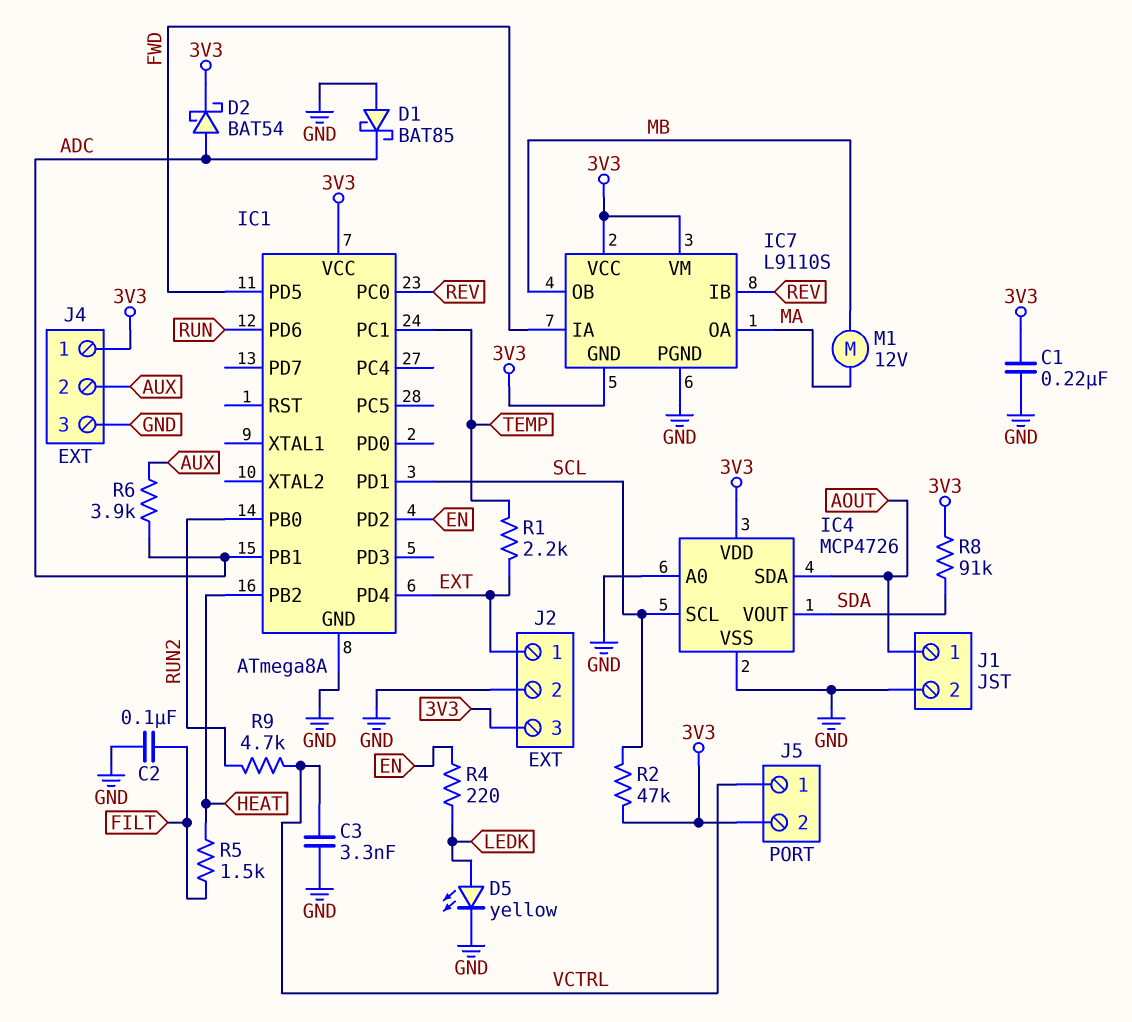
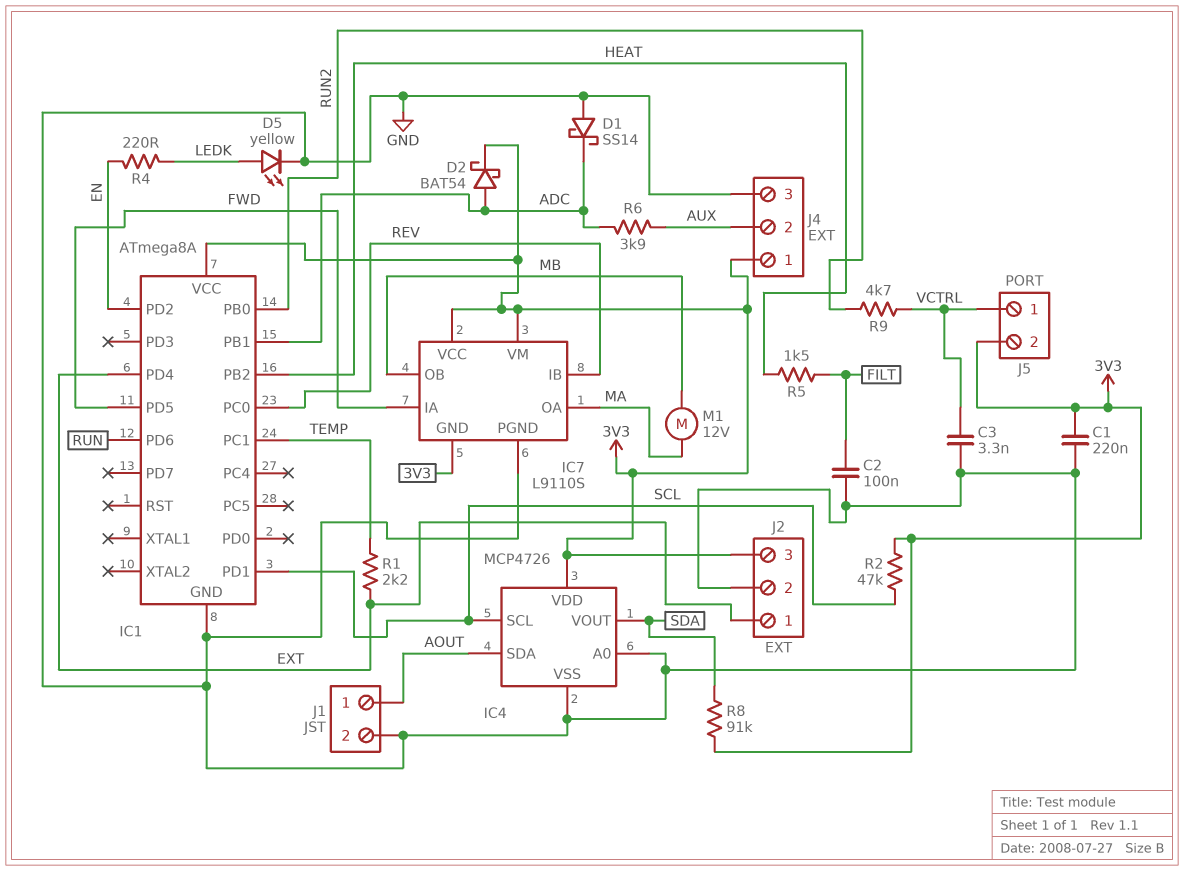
D1: schottky BAT85 (A GND, K ADC) -> schottky SS14 (A GND, K ADC)

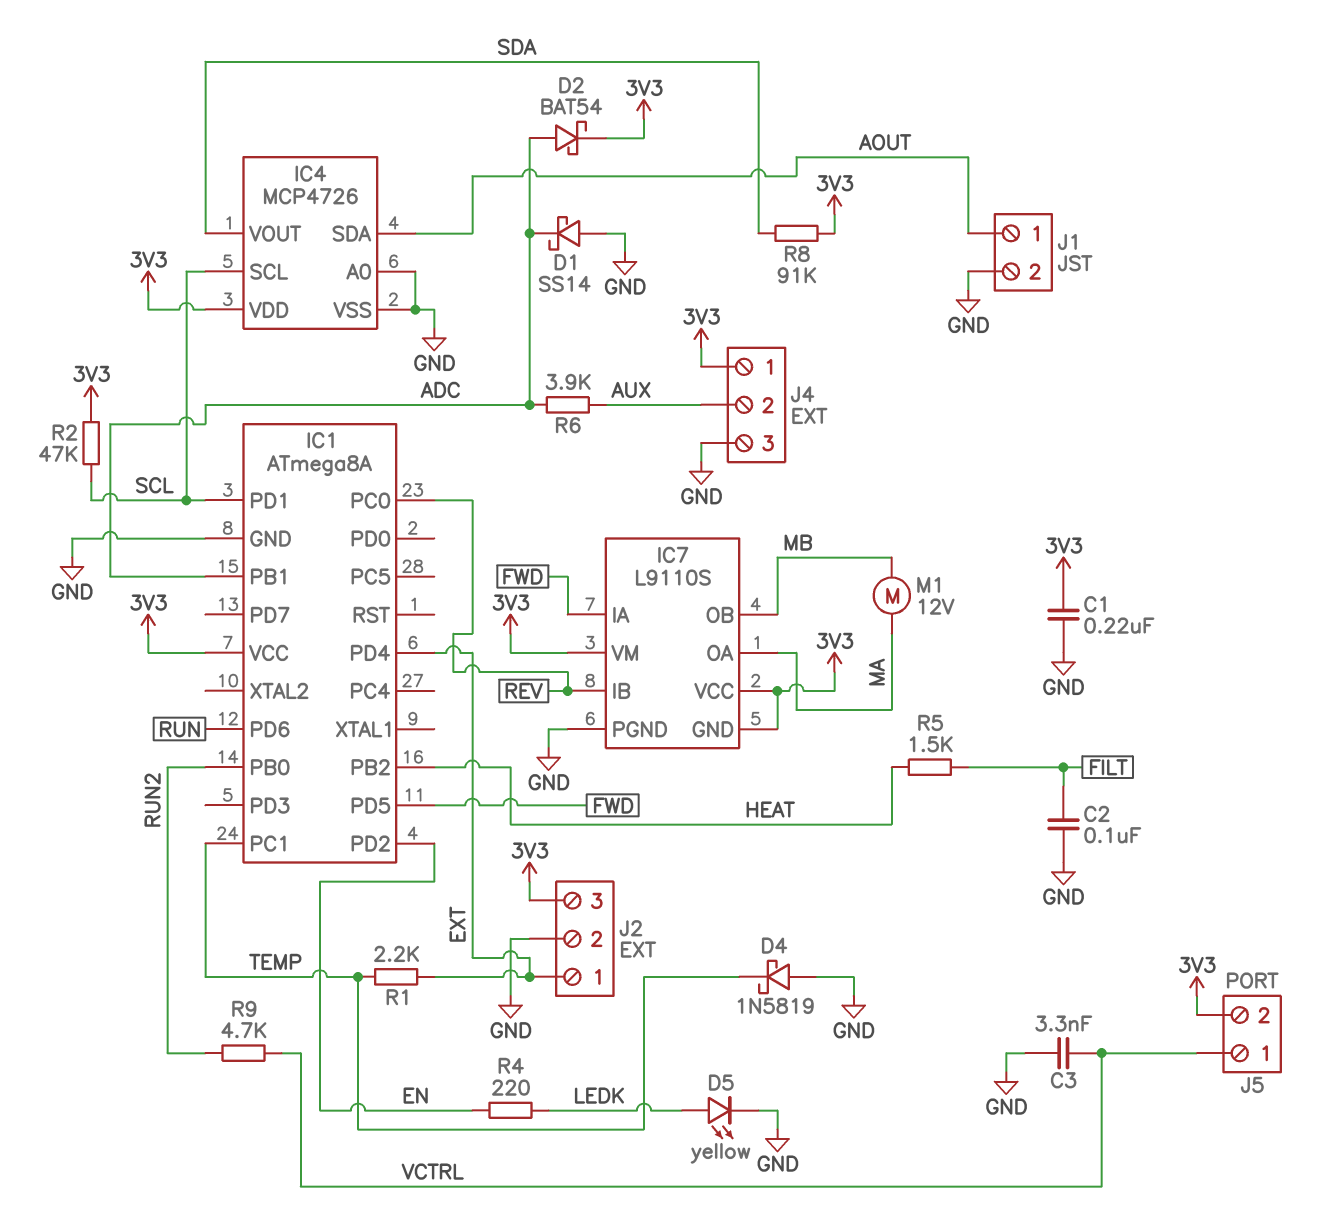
D4: none -> schottky 1N5819 (A GND, K TEMP)

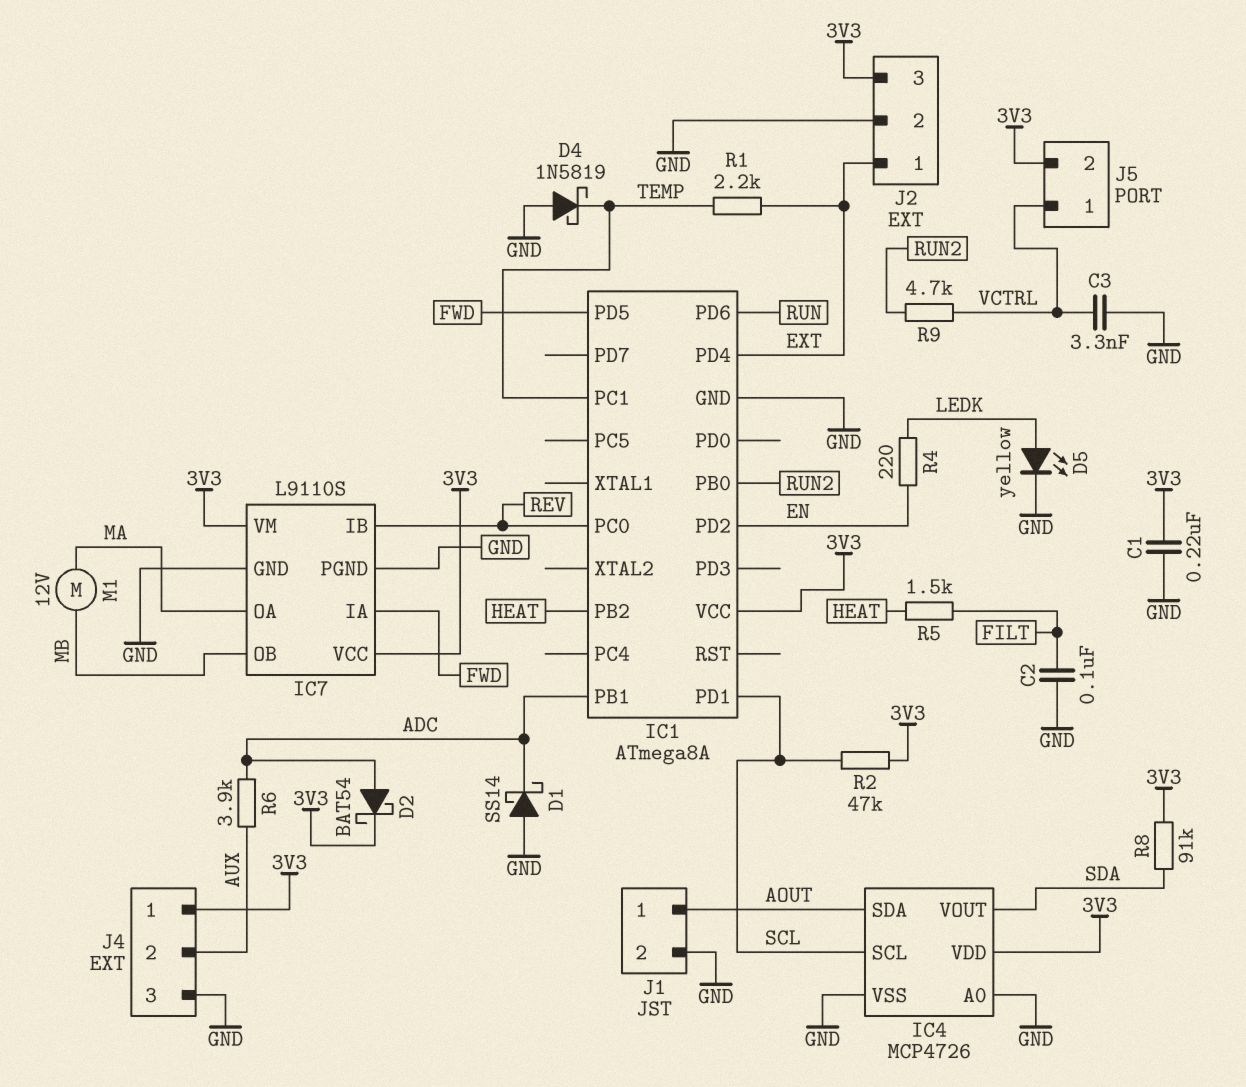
IC7 pin GND: 3V3 -> GND

